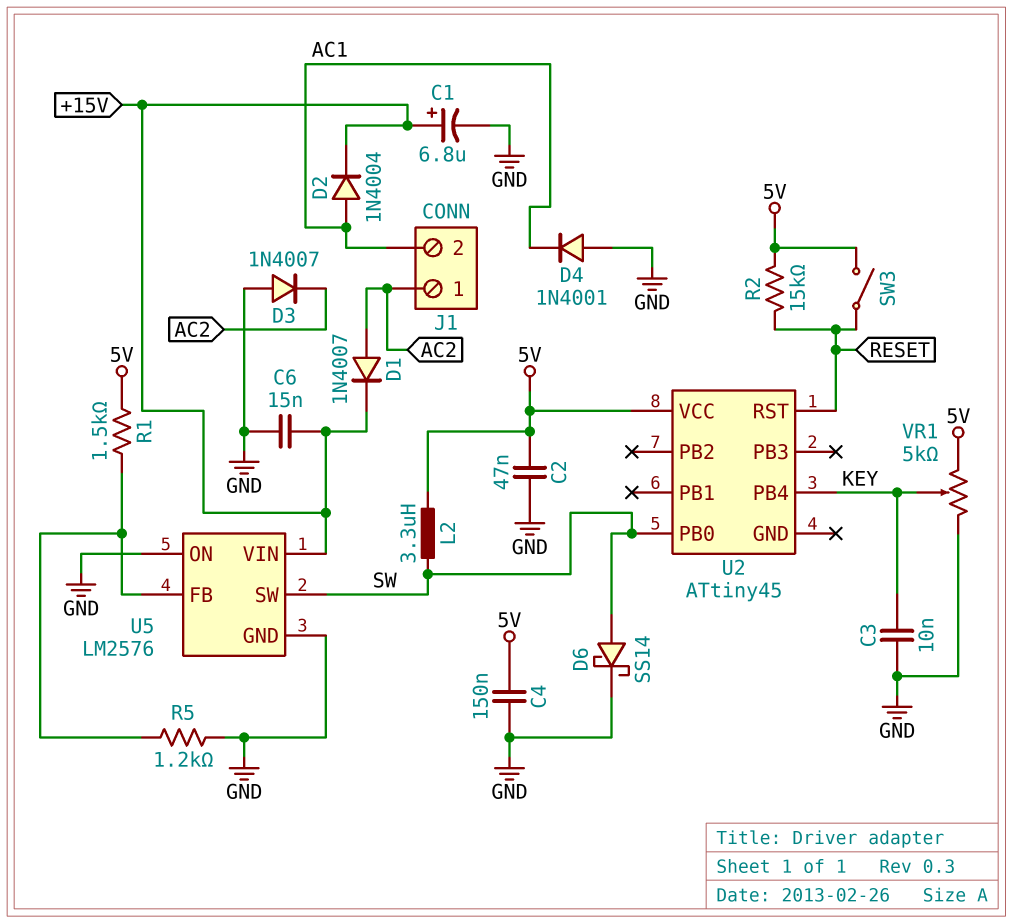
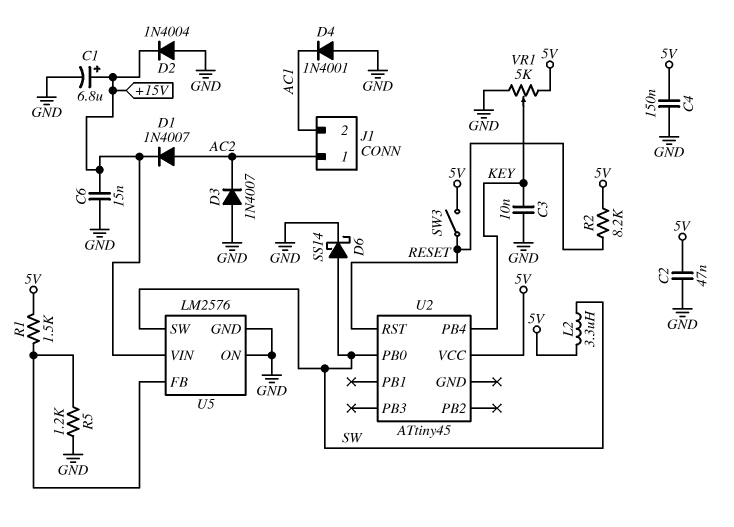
D2: diode 1N4004 (A AC1, K +15V) -> diode 1N4004 (A GND, K +15V)
R2: 15k (5V, RESET) -> 8.2k (5V, RESET)

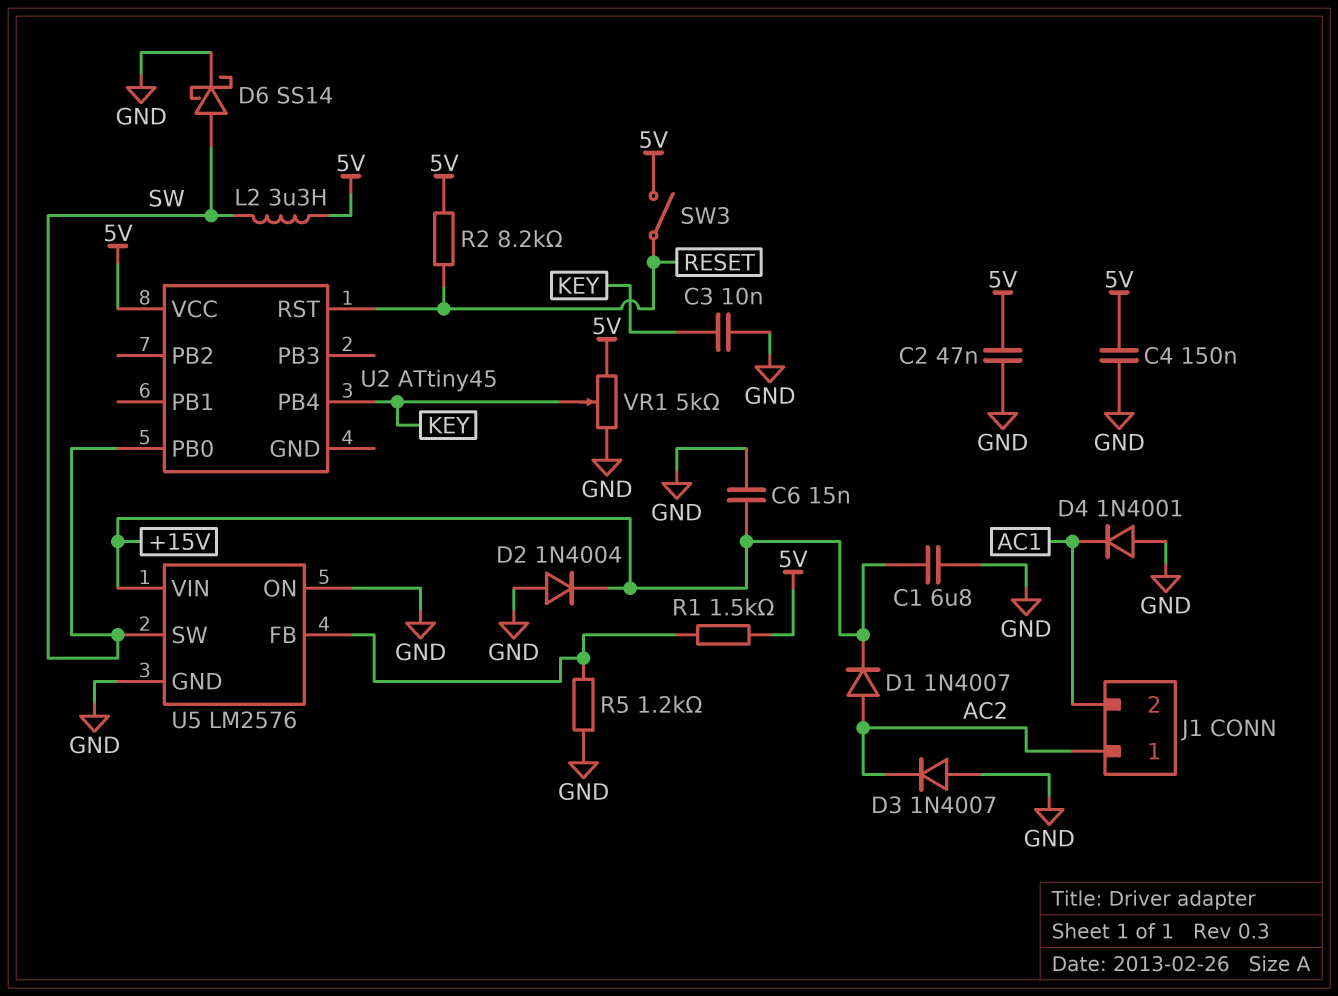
C1: 6.8uF (plus +15V, minus GND) -> 6.8uF (+15V, GND)

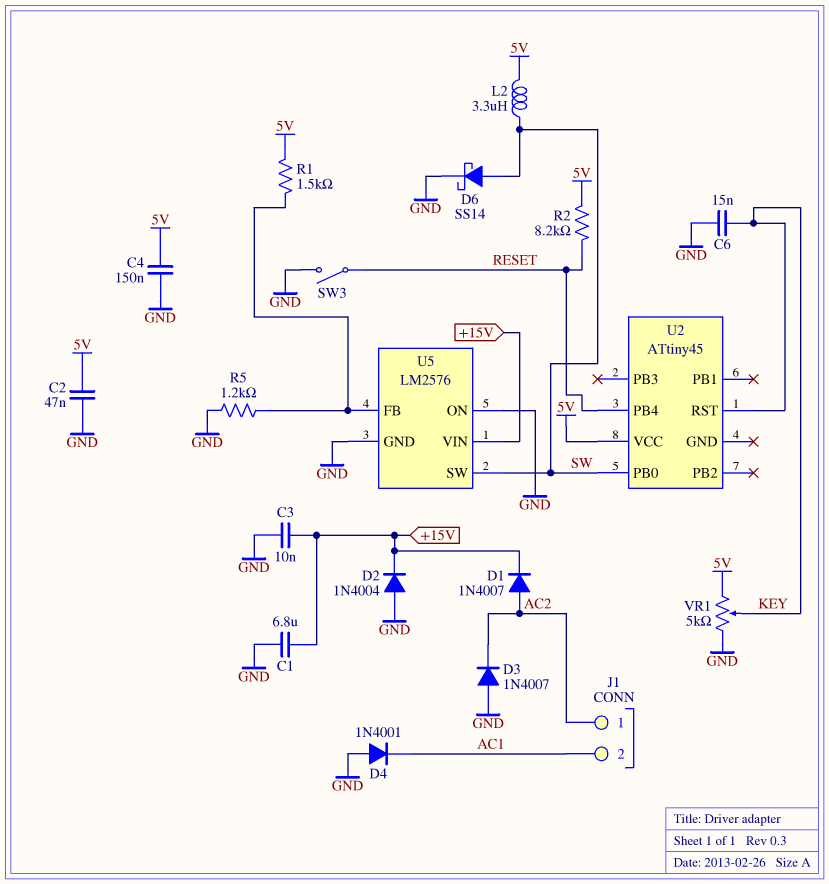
C3: 10nF (GND, KEY) -> 10nF (+15V, GND)
C6: 15nF (+15V, GND) -> 15nF (GND, KEY)
SW3: switch (5V, RESET) -> switch (GND, RESET)
U2 pin PB4: KEY -> RESET
U2 pin RST: RESET -> KEY

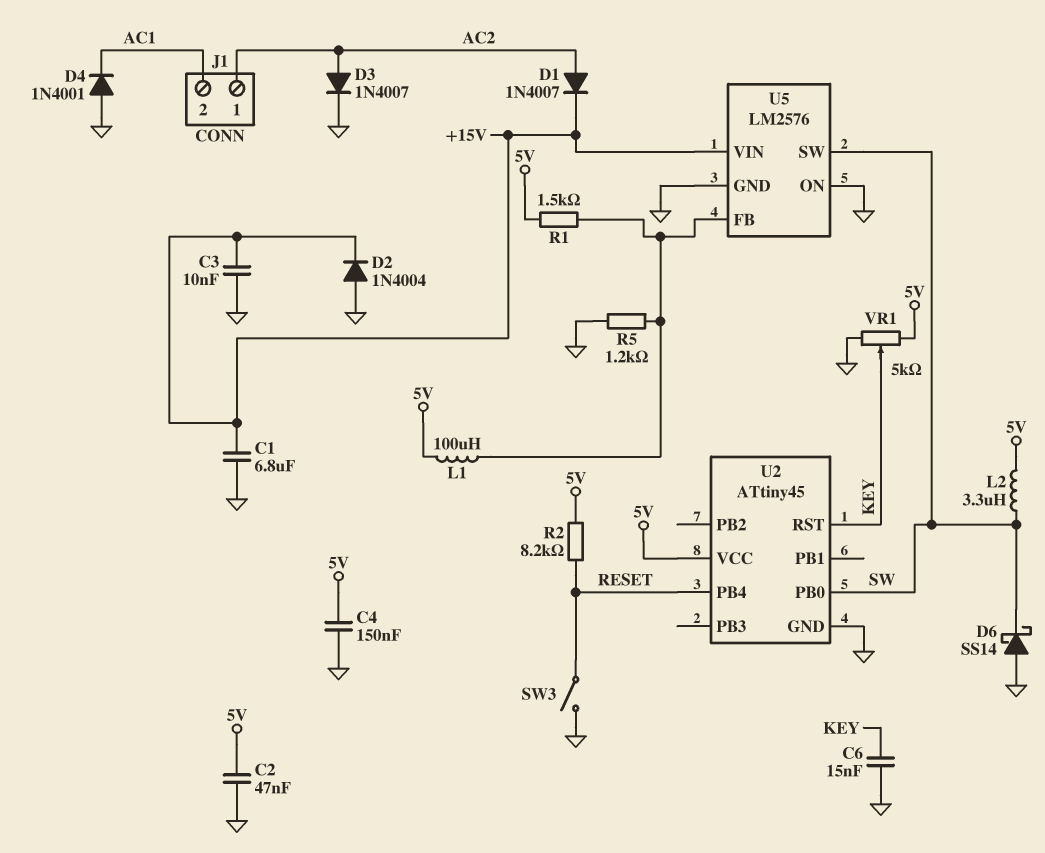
D3: diode 1N4007 (A GND, K AC2) -> diode 1N4007 (A AC2, K GND)
D6: schottky SS14 (A SW, K GND) -> schottky SS14 (A GND, K SW)
L1: none -> 100uH (5V, U5/FB)
U2 pin GND: none -> GND

